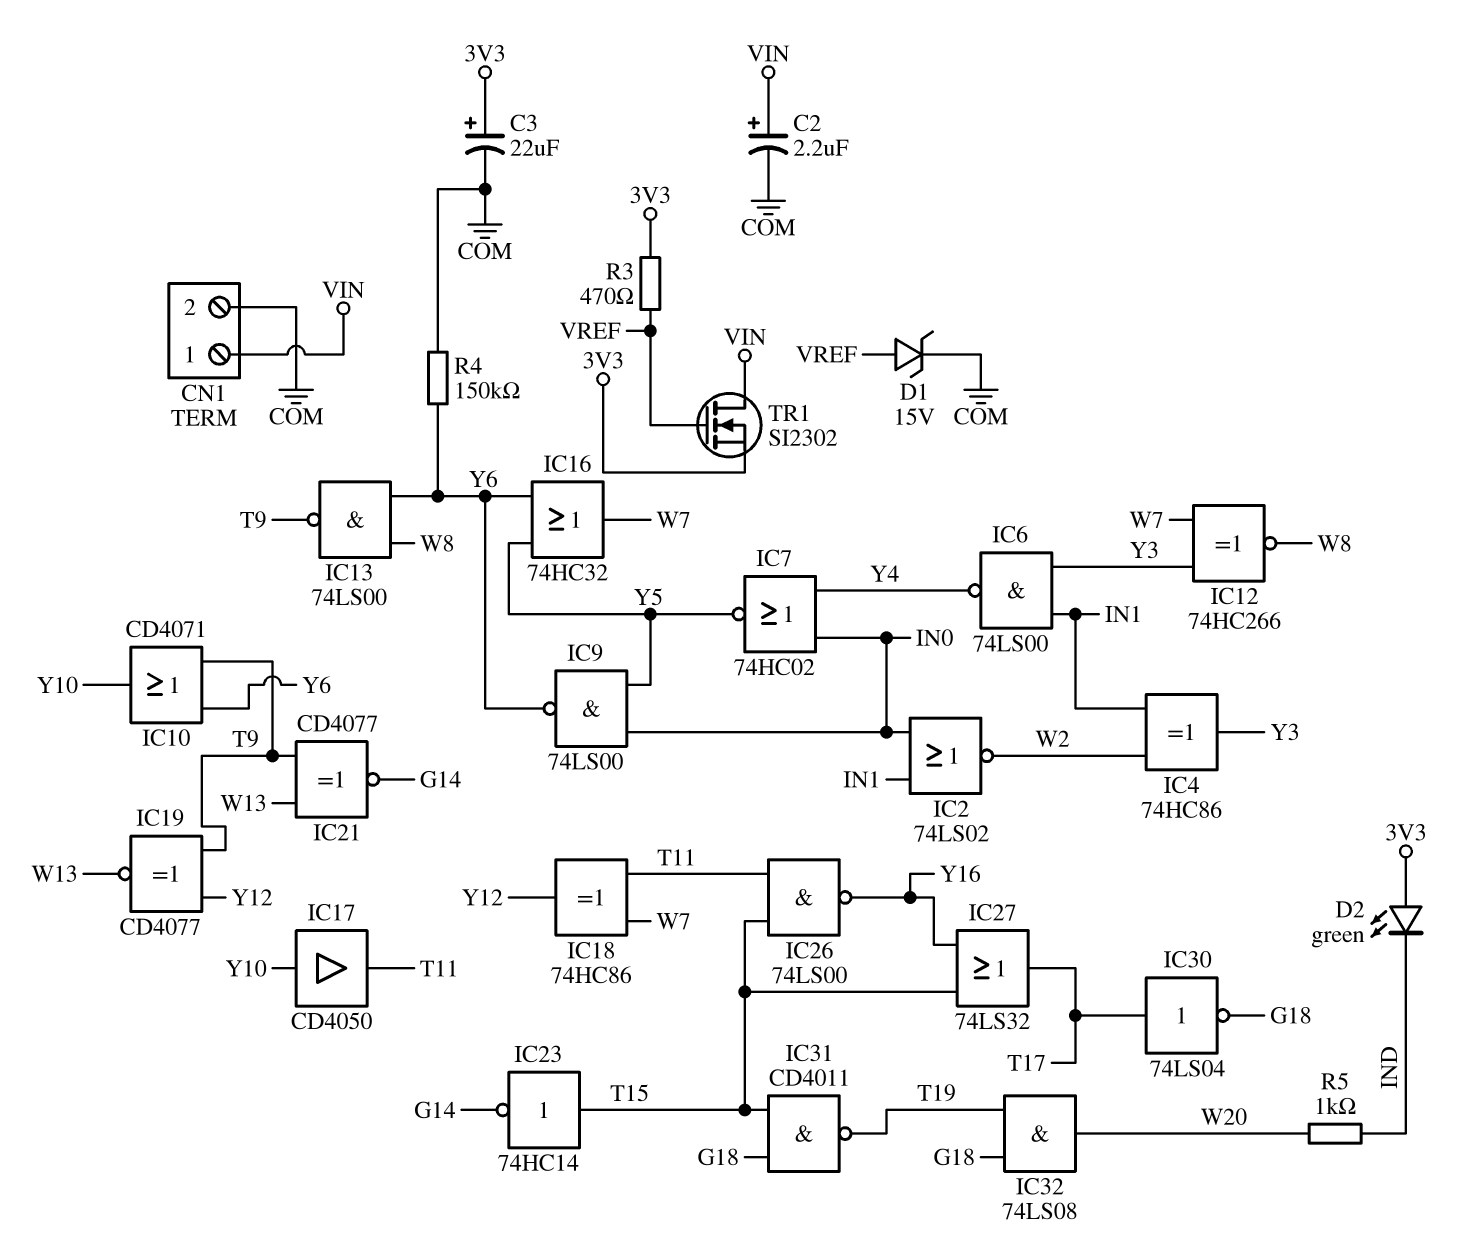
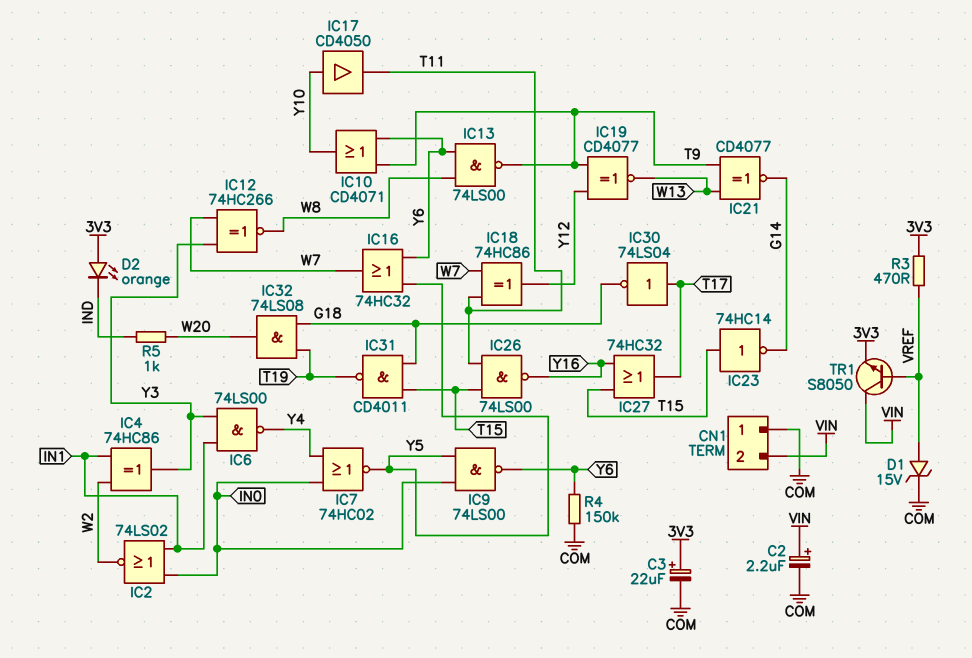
CN1 pin 1: VIN -> COM
CN1 pin 2: COM -> VIN
D2: LED green (A 3V3, K IND) -> LED orange (A 3V3, K IND)
IC27: OR 74LS32 (in T15, in Y16, out T17) -> OR 74HC32 (in T15, in Y16, out T17)
TR1: NMOS SI2302 (G VREF, D VIN, S 3V3) -> NPN S8050 (B VREF, C VIN, E 3V3)

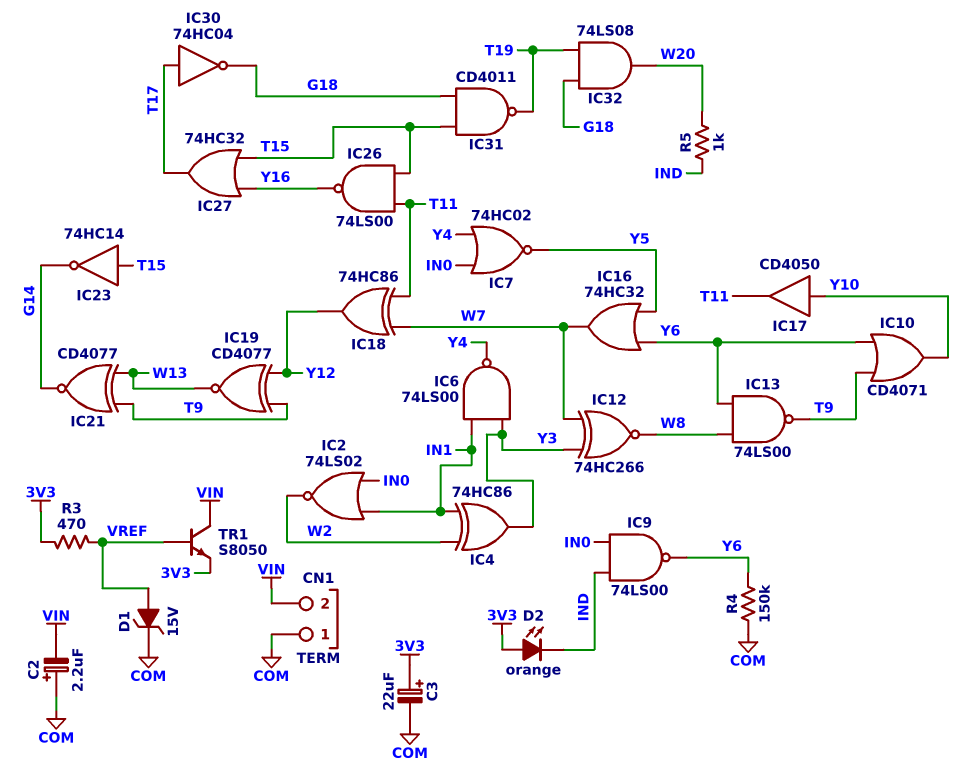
C2: 2.2uF (plus VIN, minus COM) -> 2.2uF (plus COM, minus VIN)
IC9: NAND 74LS00 (in IN0, in Y5, out Y6) -> NAND 74LS00 (in IN0, in IND, out Y6)
IC30: NOT 74LS04 (in T17, out G18) -> NOT 74HC04 (in T17, out G18)

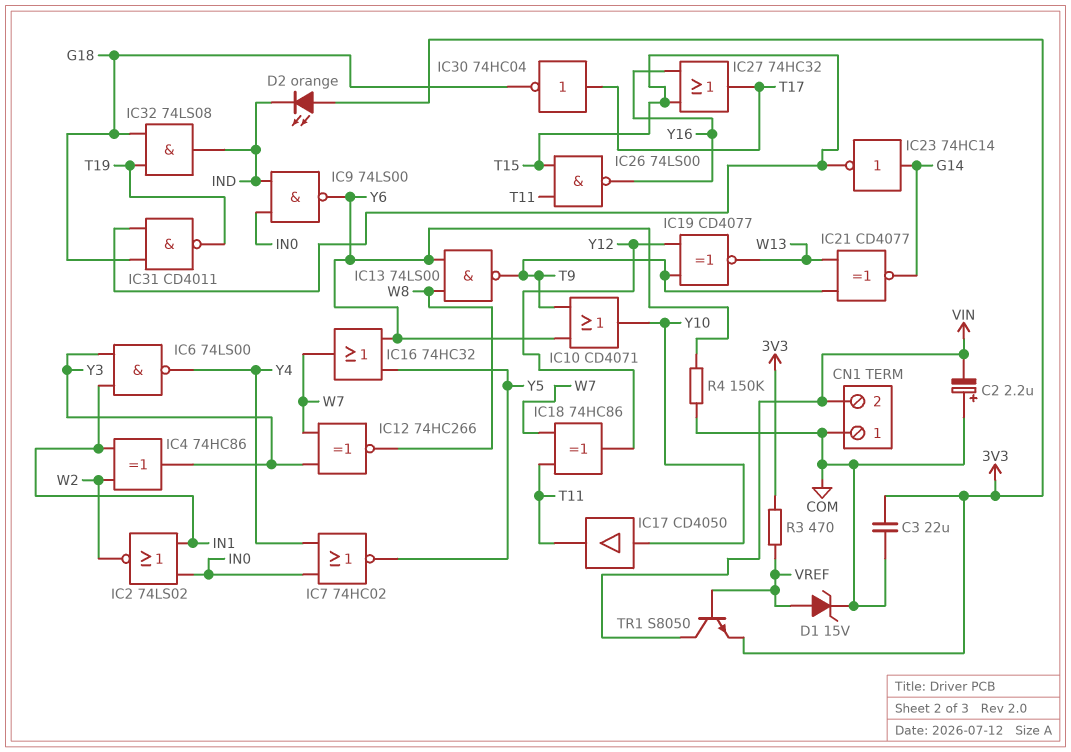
C3: 22uF (plus 3V3, minus COM) -> 22uF (3V3, COM)
IC23: NOT 74HC14 (in T15, out G14) -> NOT 74HC14 (in G14, out T15)
IC32: AND 74LS08 (in G18, in T19, out W20) -> AND 74LS08 (in G18, in T19, out IND)
R5: 1k (IND, W20) -> none

